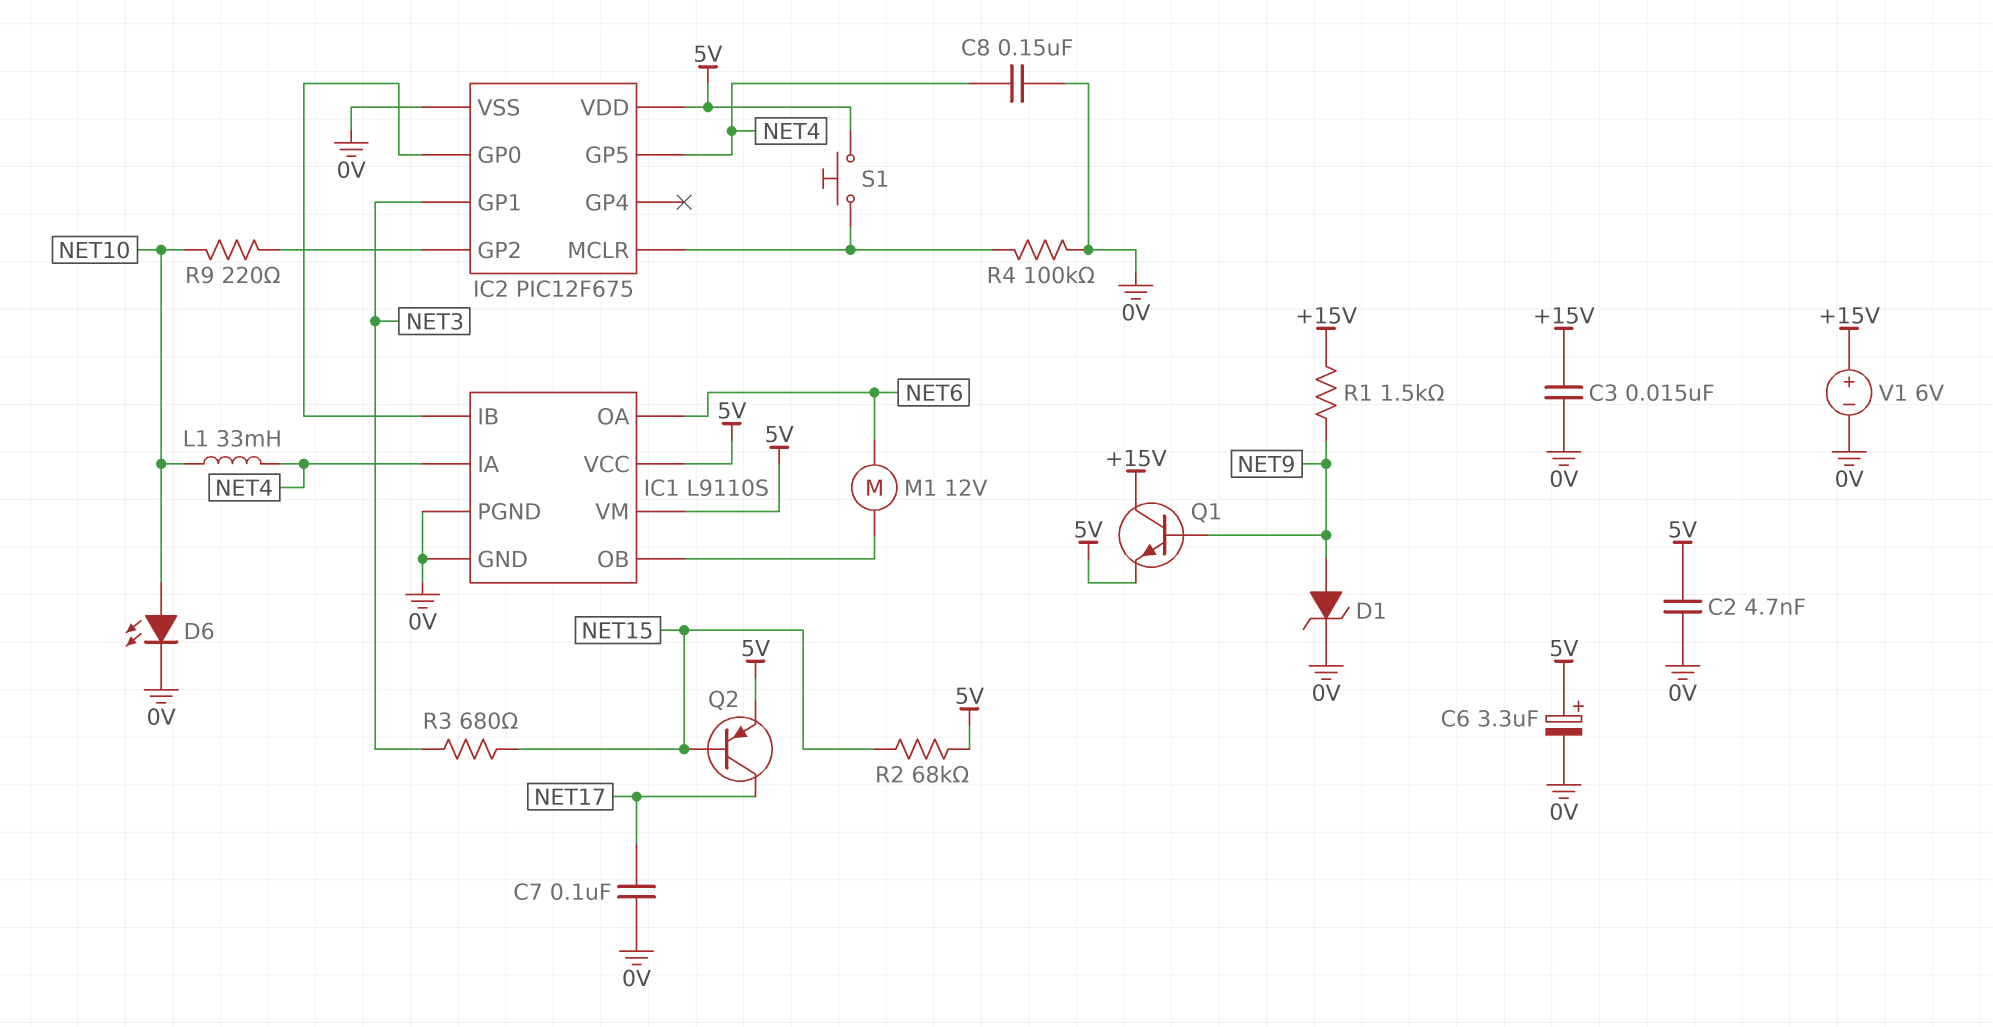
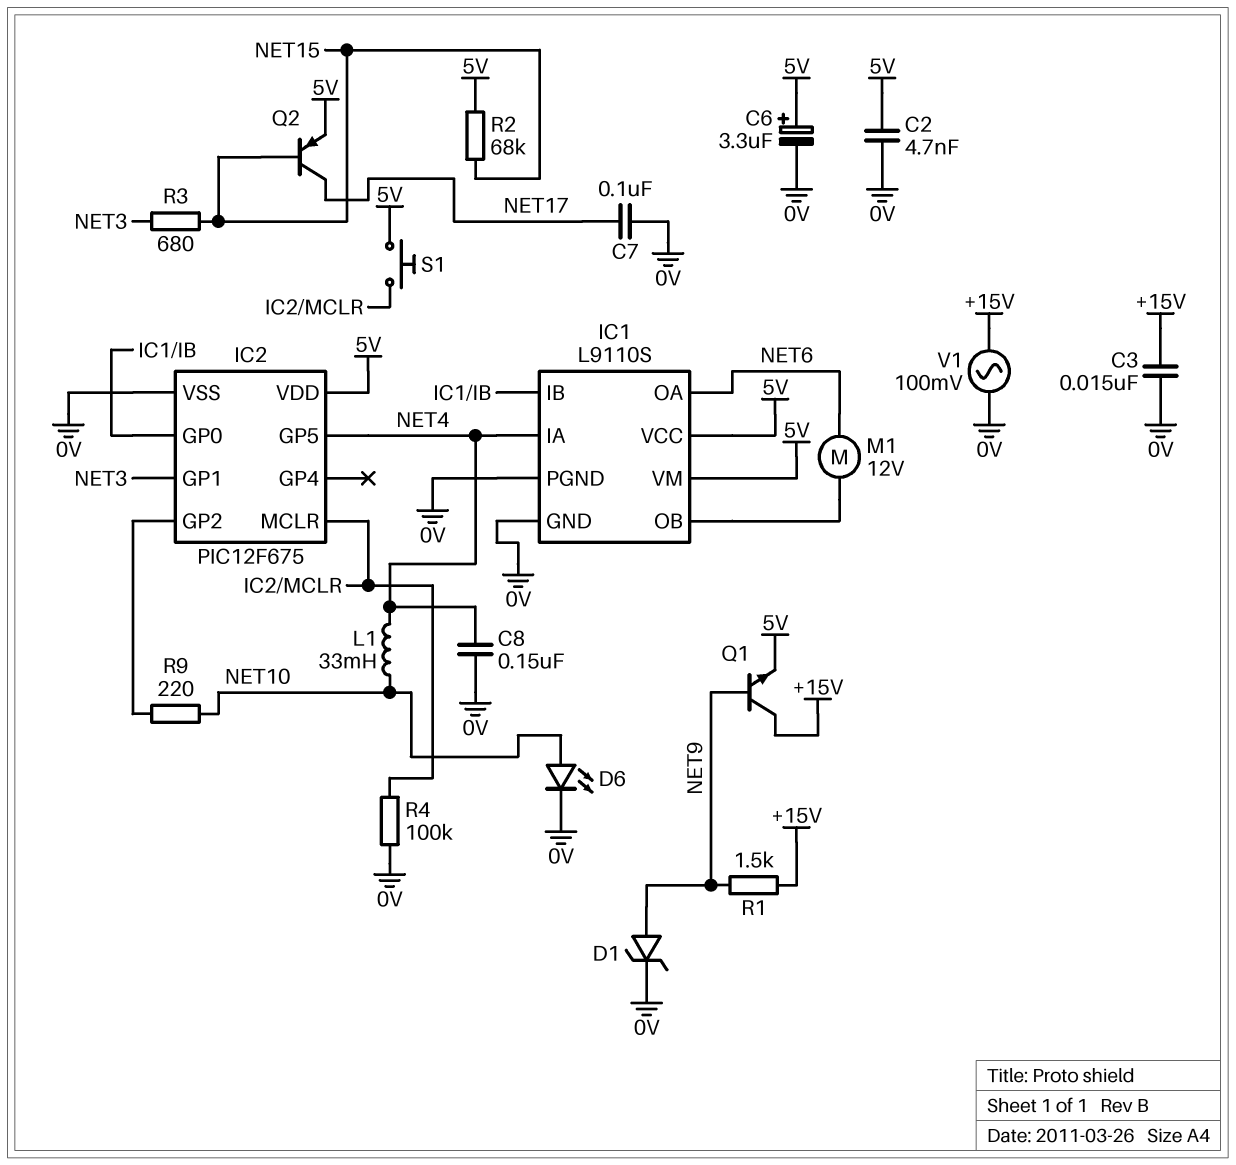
V1: 6V (plus +15V, minus 0V) -> AC 100mV (+15V, 0V)

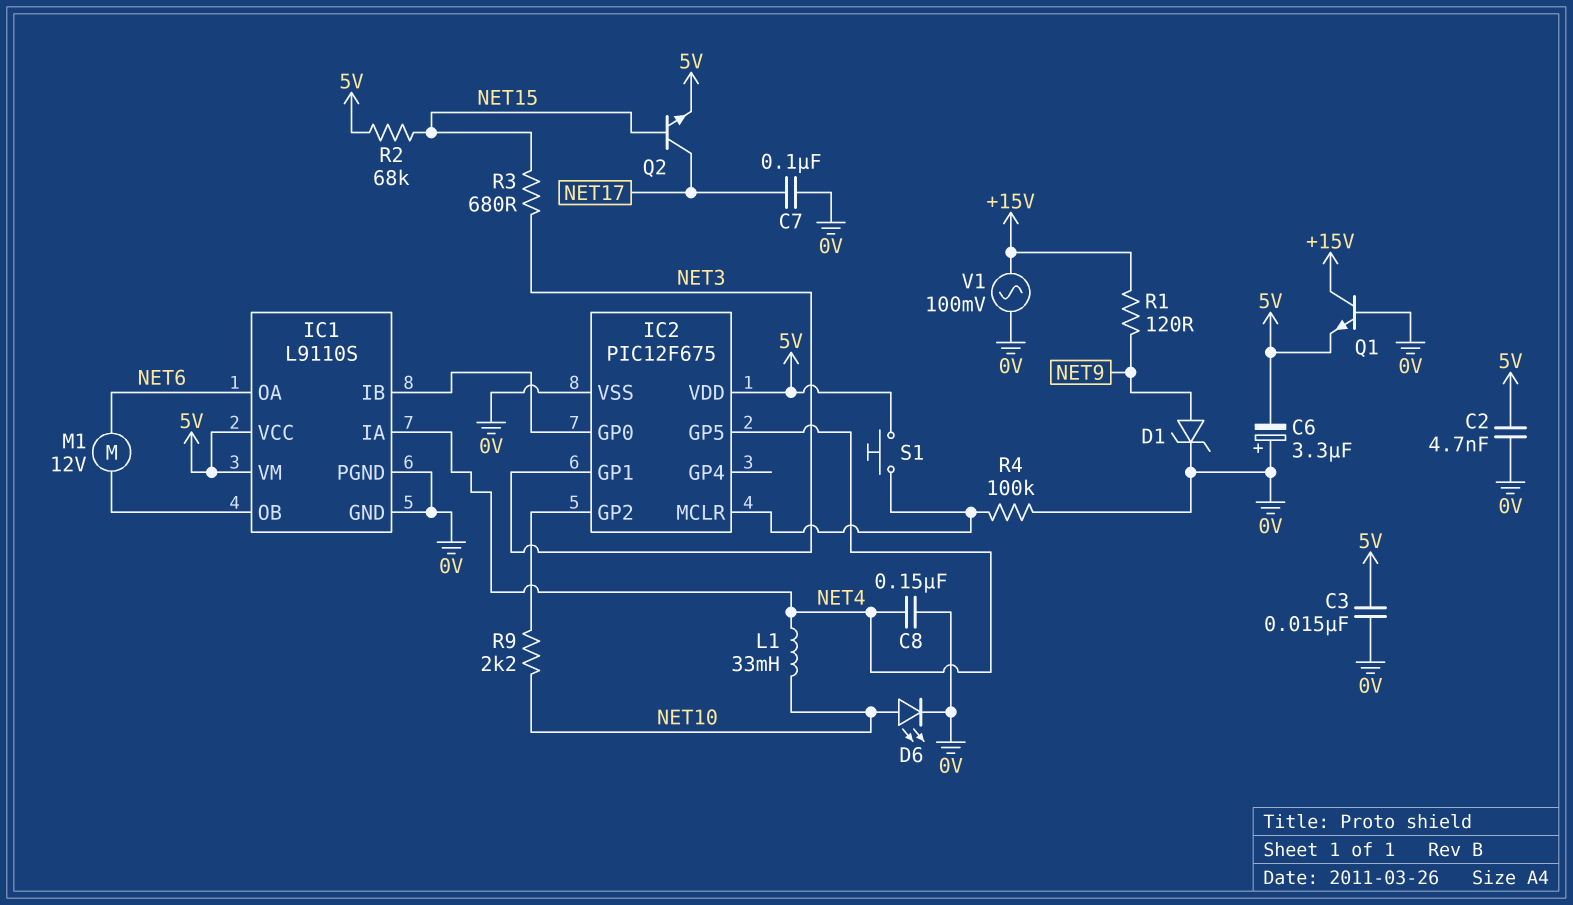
C3: 15nF (+15V, 0V) -> 15nF (0V, 5V)
C6: 3.3uF (plus 5V, minus 0V) -> 3.3uF (plus 0V, minus 5V)
Q1: NPN (B NET9, C +15V, E 5V) -> NPN (B 0V, C +15V, E 5V)
Q2: PNP (B NET15, C NET17, E 5V) -> NPN (B NET15, C NET17, E 5V)
R1: 1.5k (+15V, NET9) -> 120 (+15V, NET9)
R9: 220 (IC2/GP2, NET10) -> 2.2k (IC2/GP2, NET10)

